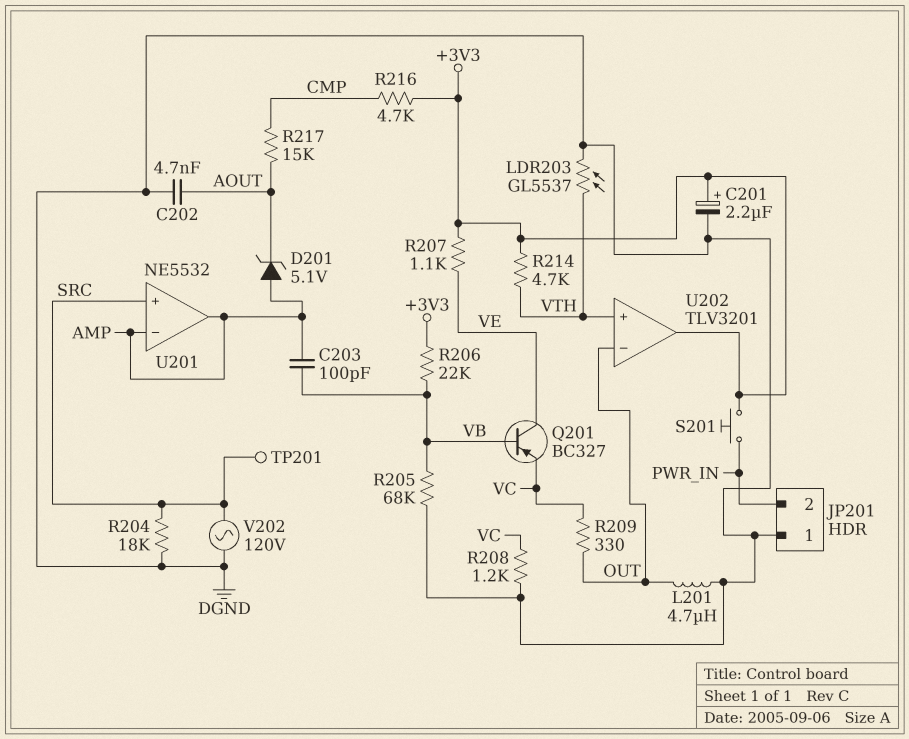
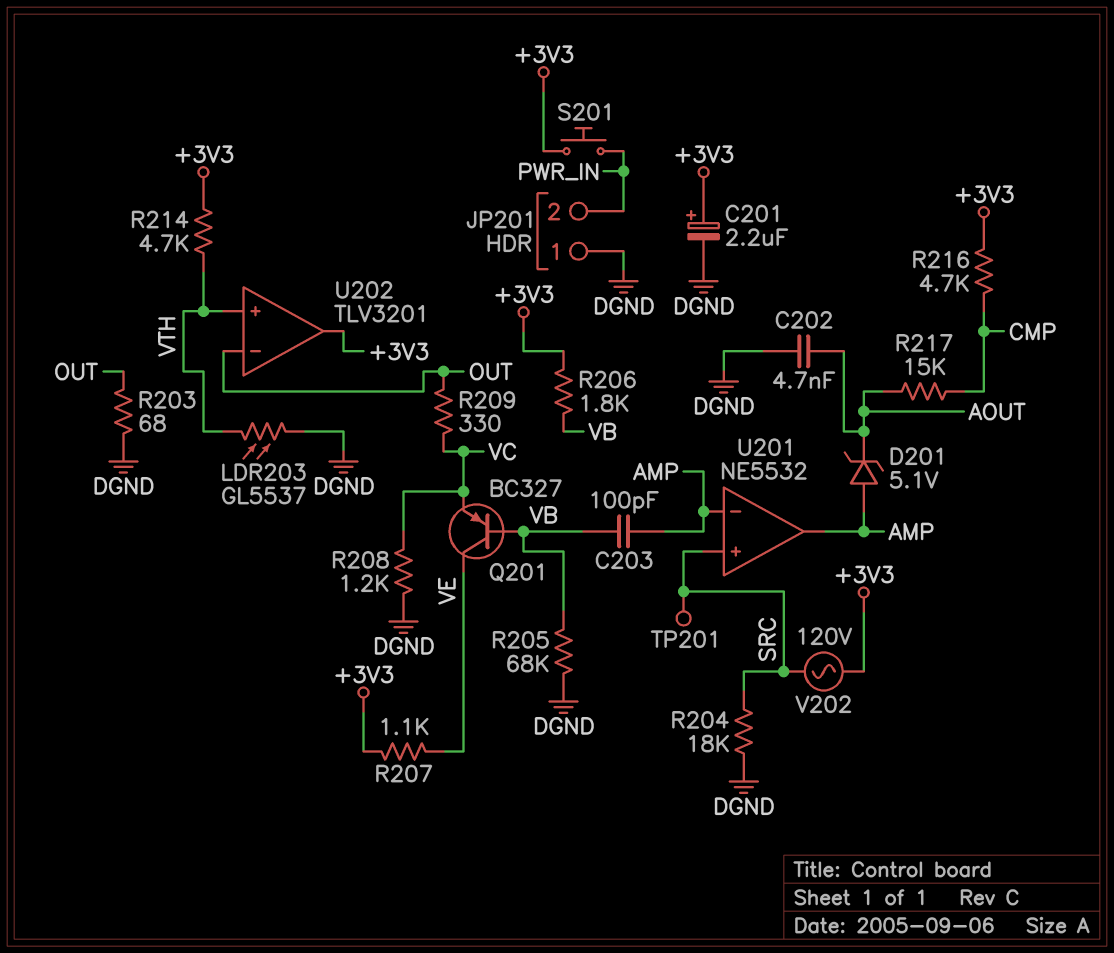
L201: 4.7uH (DGND, OUT) -> none
R203: none -> 68 (DGND, OUT)
R206: 22k (+3V3, VB) -> 1.8k (+3V3, VB)
V202: AC 120V (DGND, SRC) -> AC 120V (+3V3, SRC)

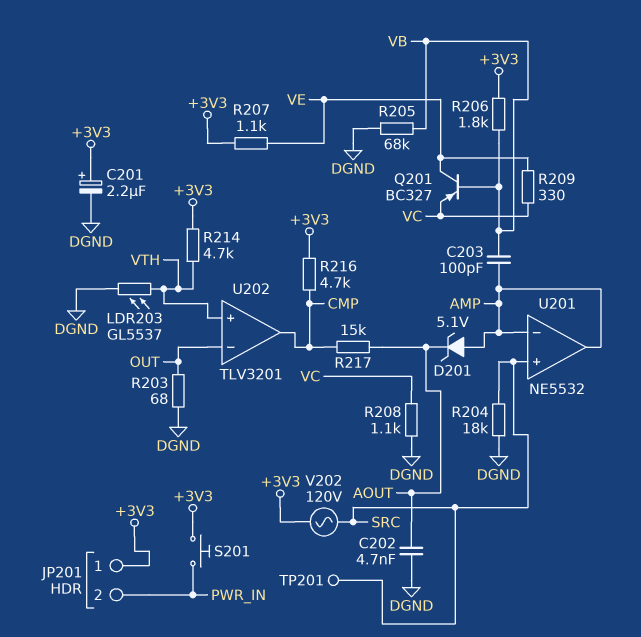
JP201 pin 1: DGND -> +3V3
R208: 1.2k (DGND, VC) -> 1.1k (DGND, VC)
R209: 330 (OUT, VC) -> 330 (VC, VE)
U202 pin out: +3V3 -> CMP

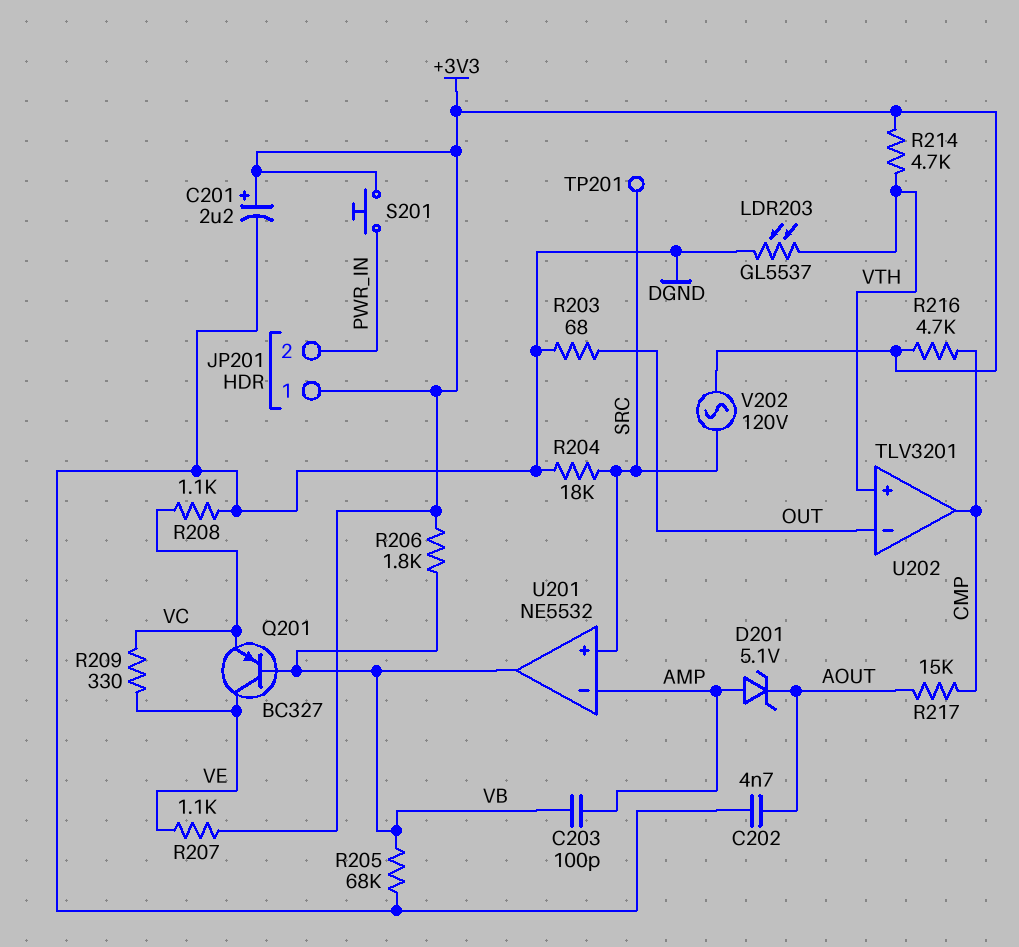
U201 pin out: AMP -> VB

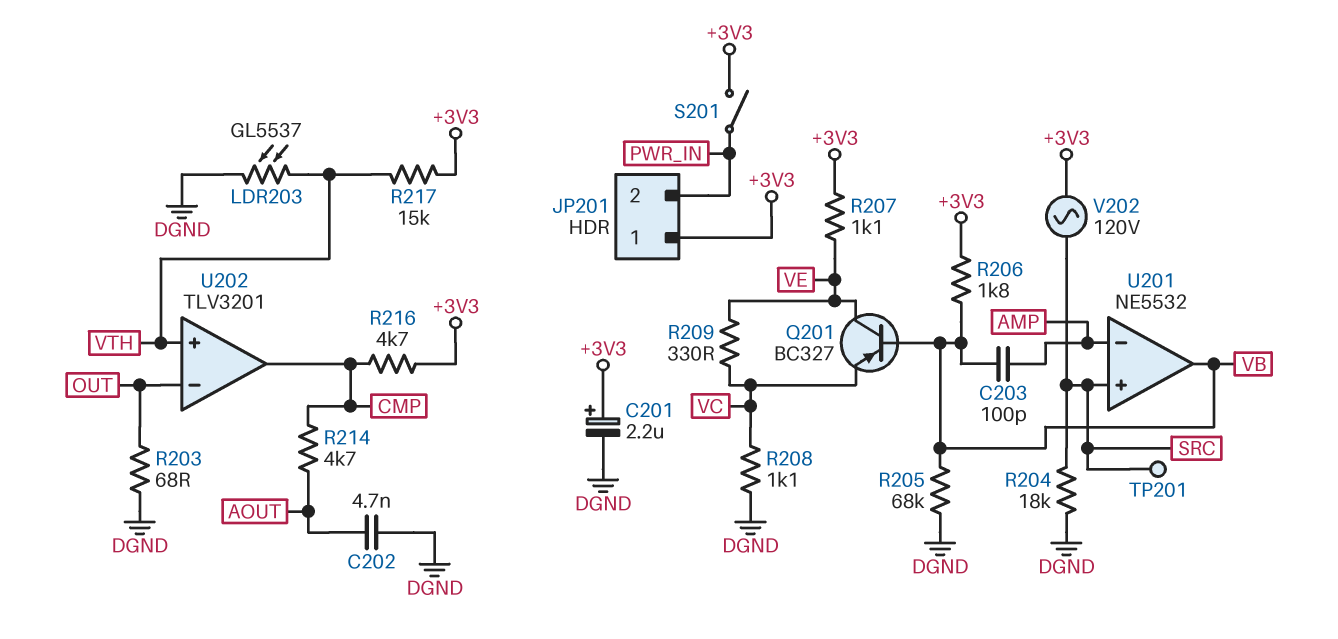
D201: zener 5.1V (A AMP, K AOUT) -> none
R214: 4.7k (+3V3, VTH) -> 4.7k (AOUT, CMP)
R217: 15k (AOUT, CMP) -> 15k (+3V3, VTH)
S201: button (+3V3, PWR_IN) -> switch (+3V3, PWR_IN)

